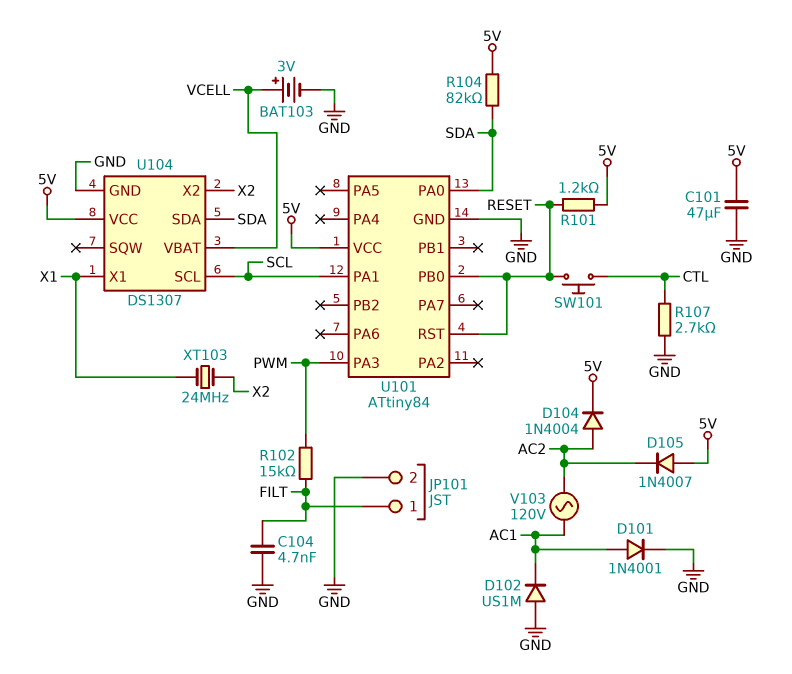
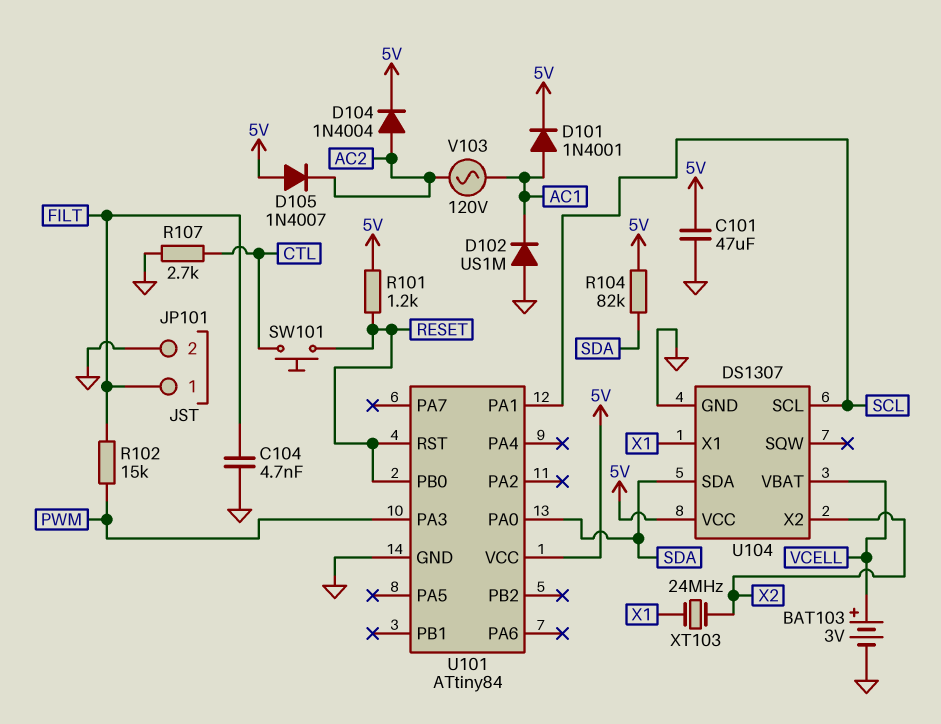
D101: diode 1N4001 (A AC1, K GND) -> diode 1N4001 (A AC1, K 5V)

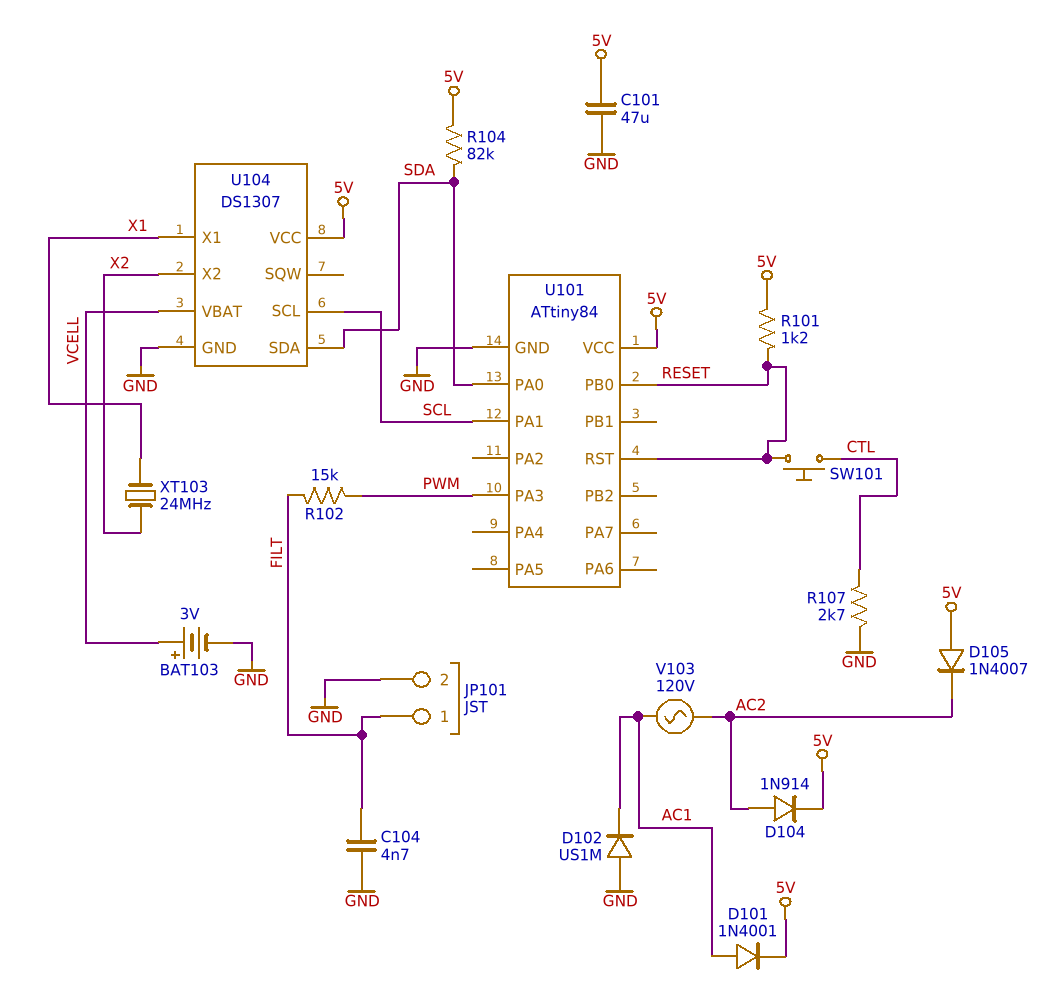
D104: diode 1N4004 (A AC2, K 5V) -> diode 1N914 (A AC2, K 5V)

